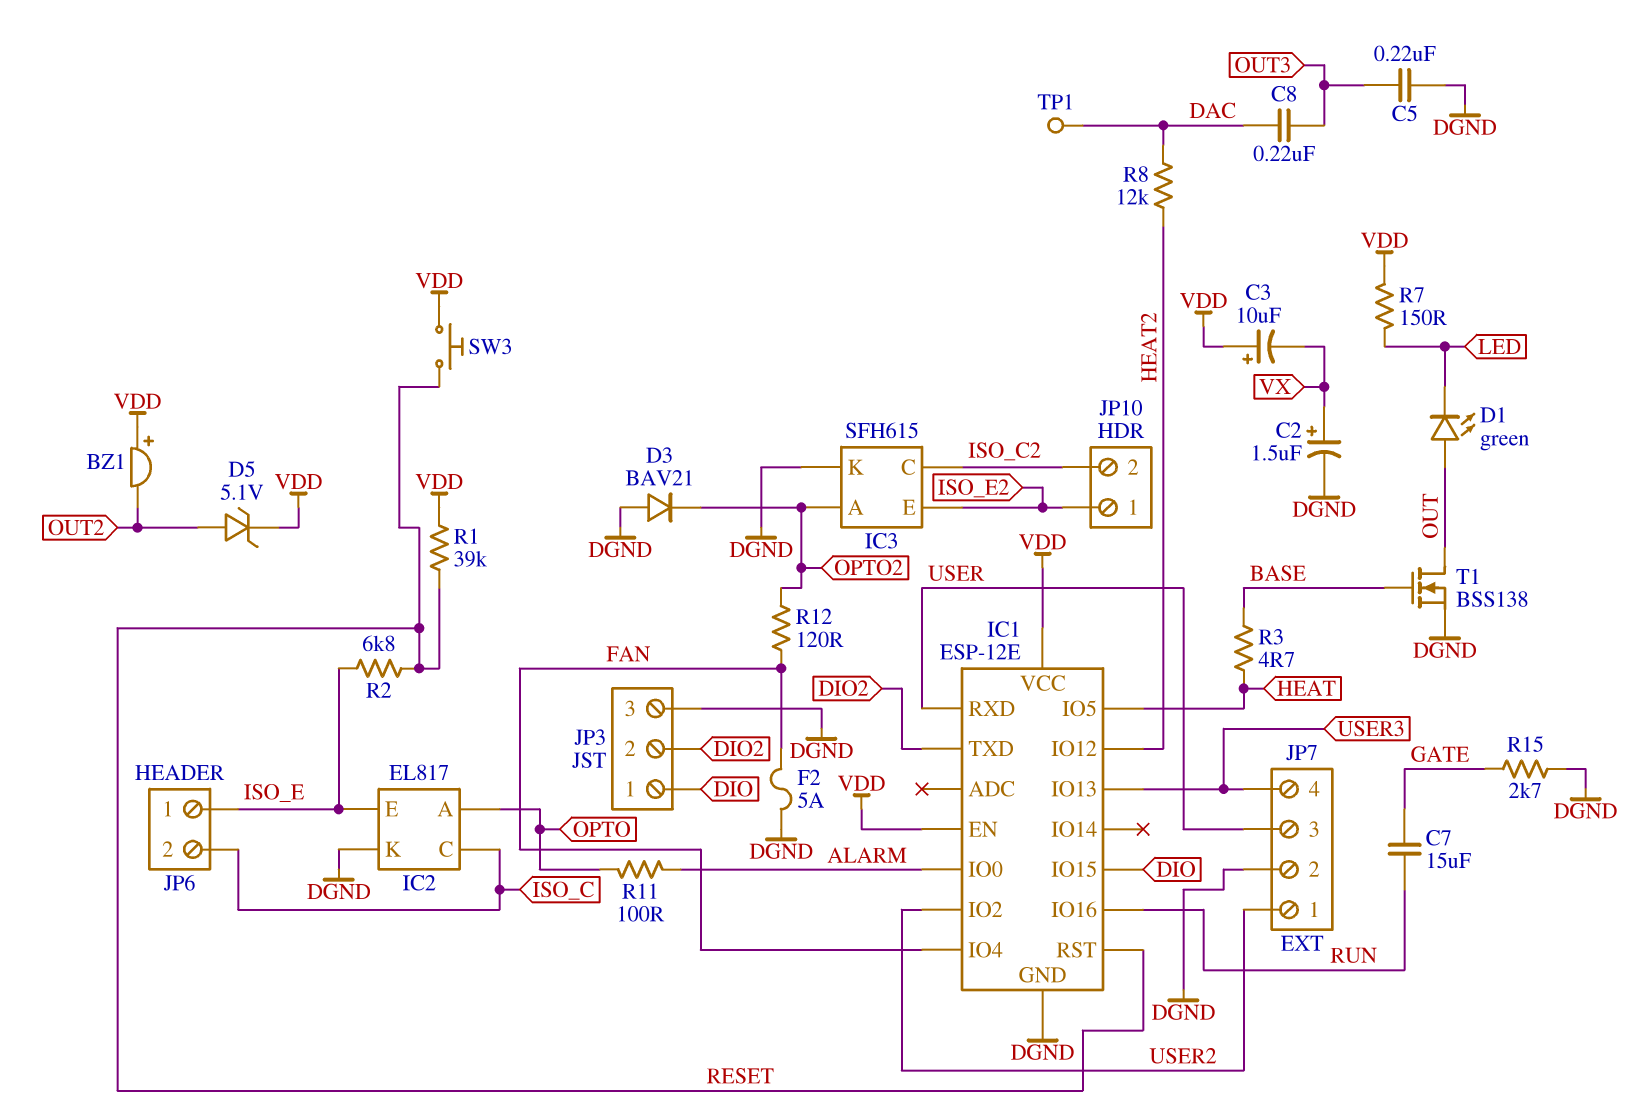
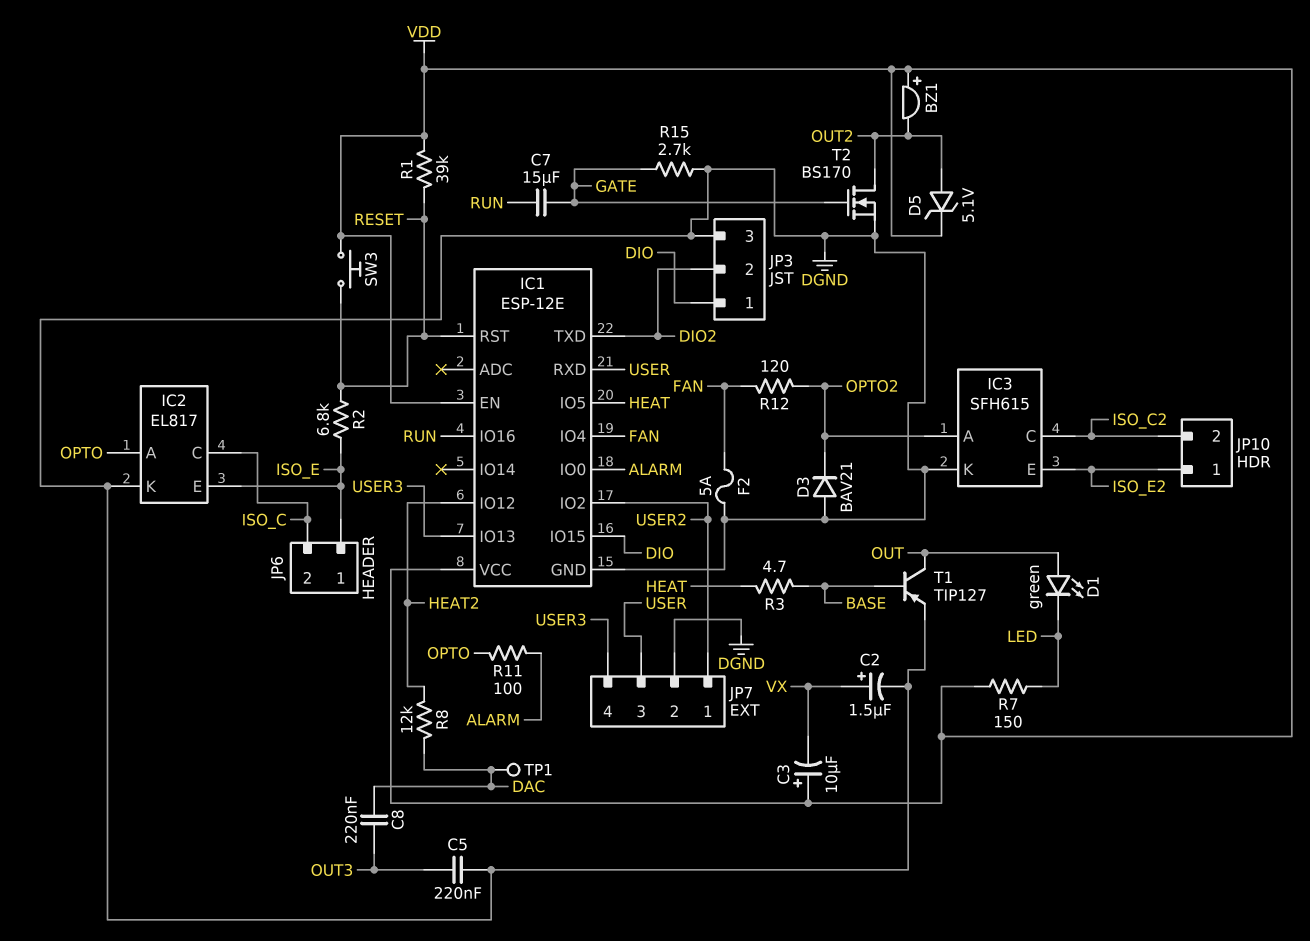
T1: NMOS BSS138 (G BASE, D OUT, S DGND) -> PNP TIP127 (B BASE, C OUT, E DGND)
T2: none -> NMOS BS170 (G GATE, D OUT2, S DGND)

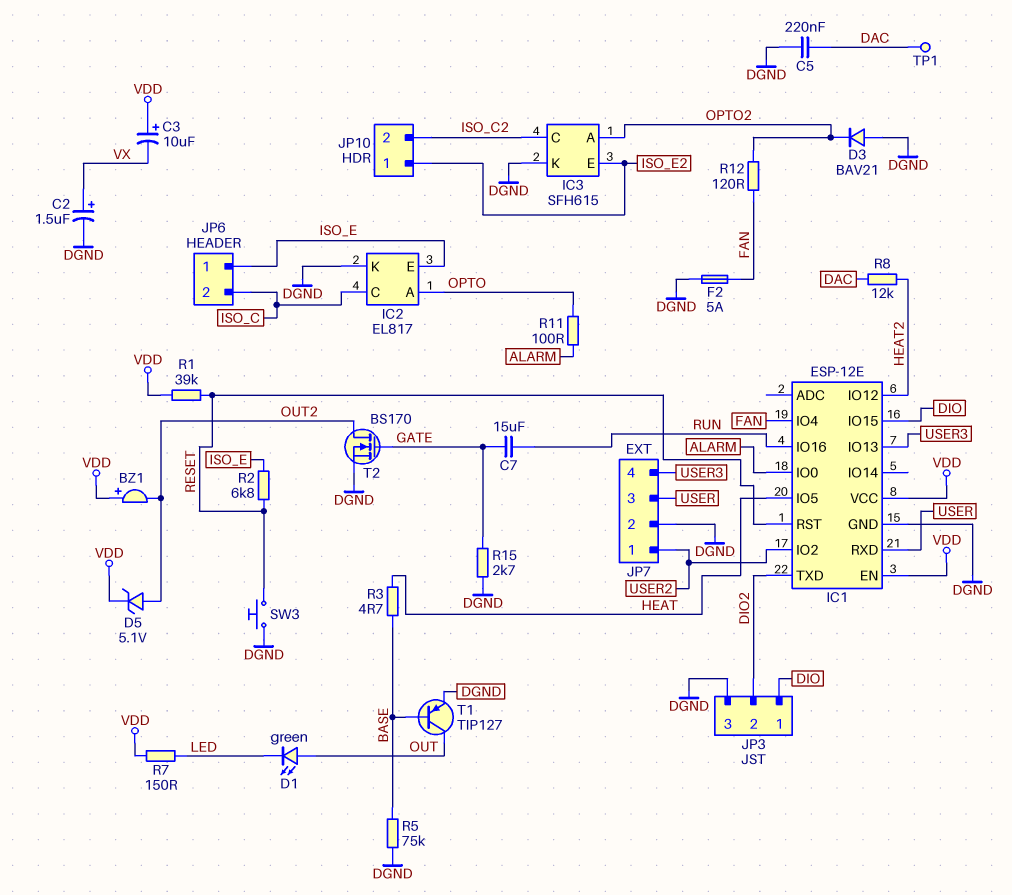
C5: 220nF (DGND, OUT3) -> 220nF (DAC, DGND)
C8: 220nF (DAC, OUT3) -> none
R5: none -> 75k (BASE, DGND)
SW3: button (RESET, VDD) -> button (DGND, RESET)

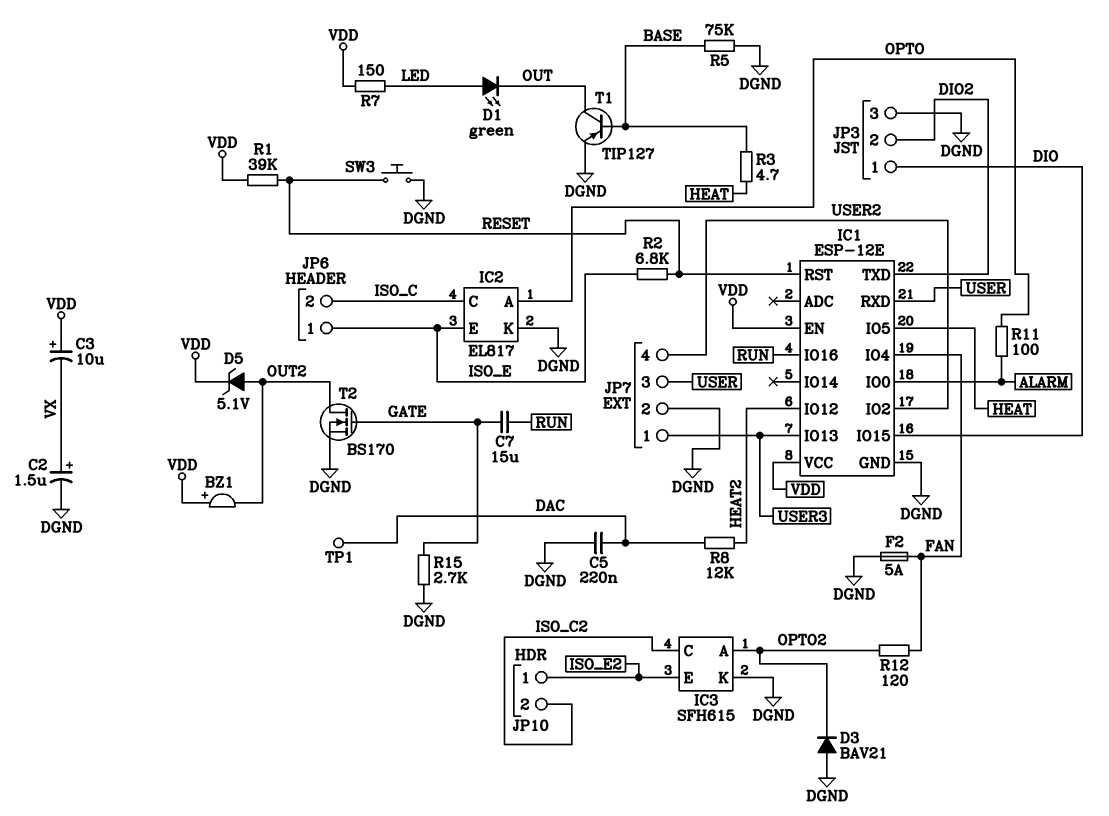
D1: LED green (A OUT, K LED) -> LED green (A LED, K OUT)
JP7 pin 1: USER2 -> USER3
JP7 pin 4: USER3 -> USER2

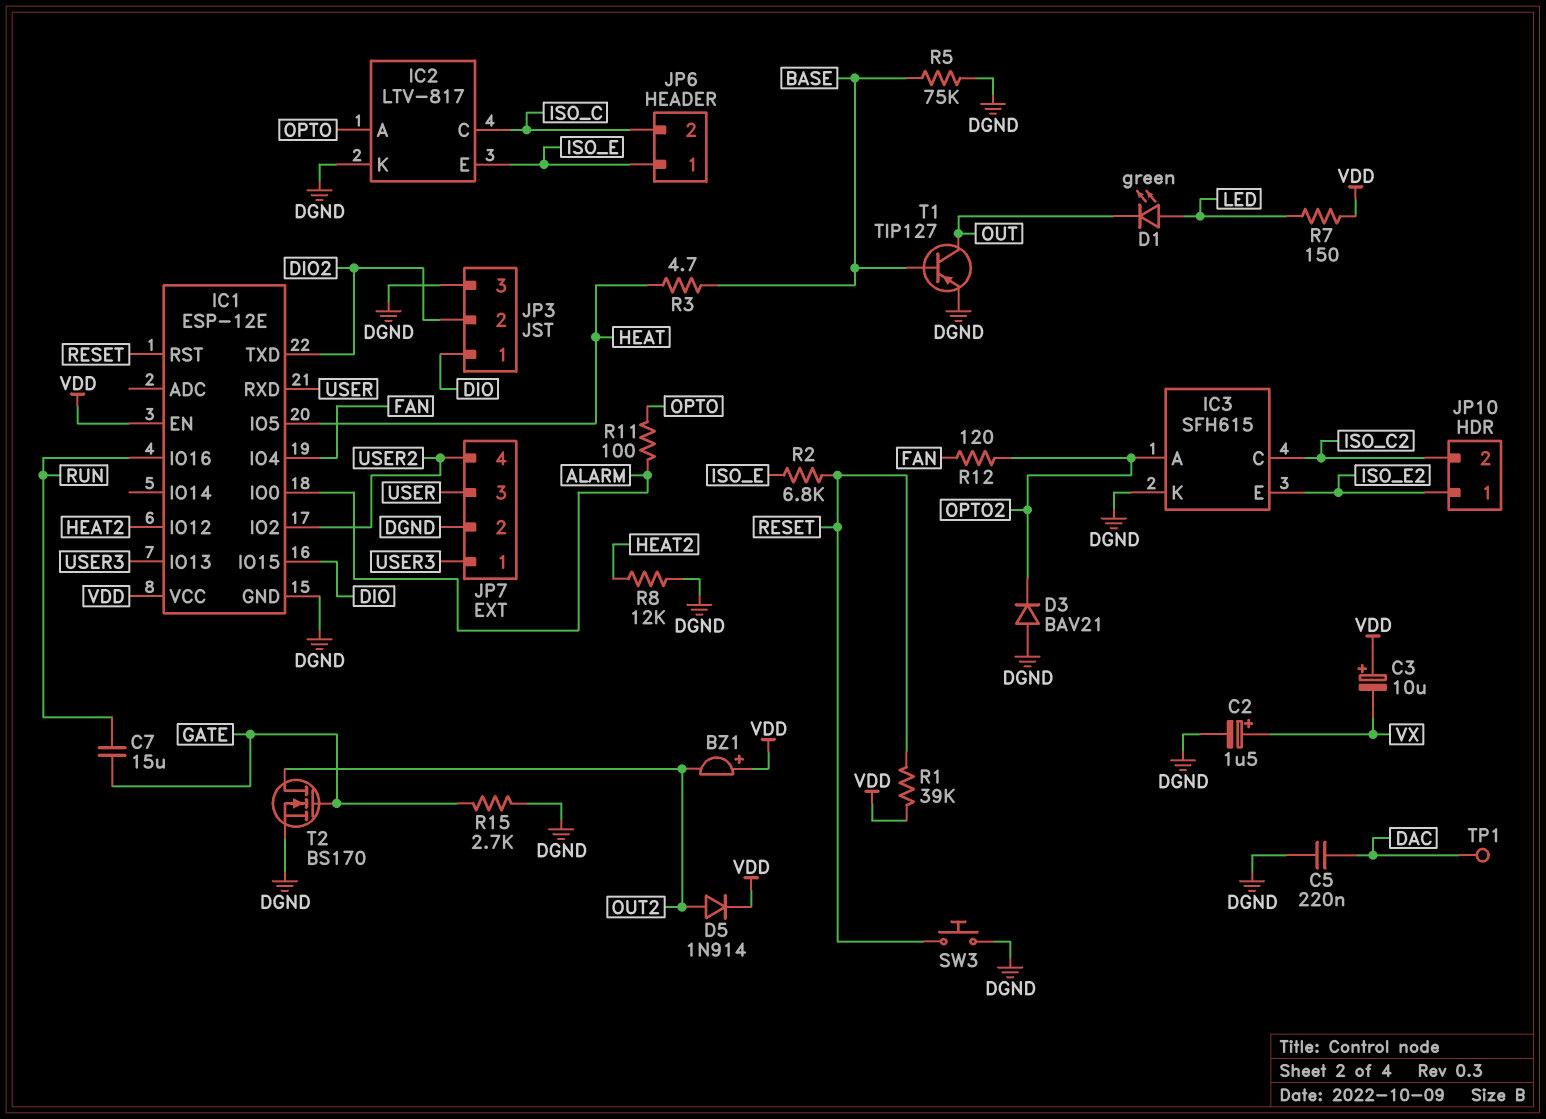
D5: zener 5.1V (A OUT2, K VDD) -> diode 1N914 (A OUT2, K VDD)
F2: 5A (DGND, FAN) -> none
IC2: EL817 -> LTV-817
R8: 12k (DAC, HEAT2) -> 12k (DGND, HEAT2)

